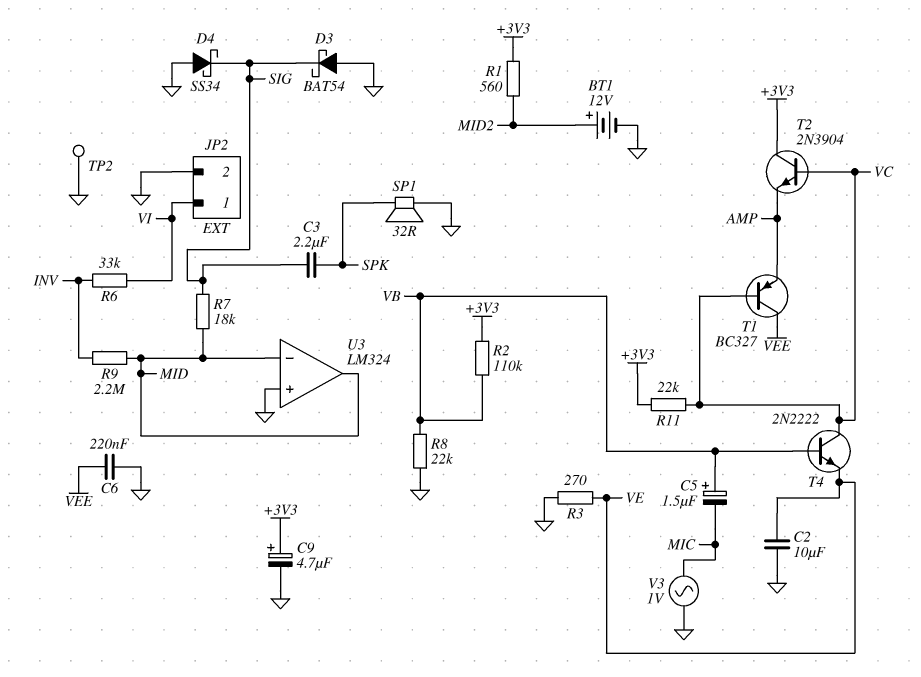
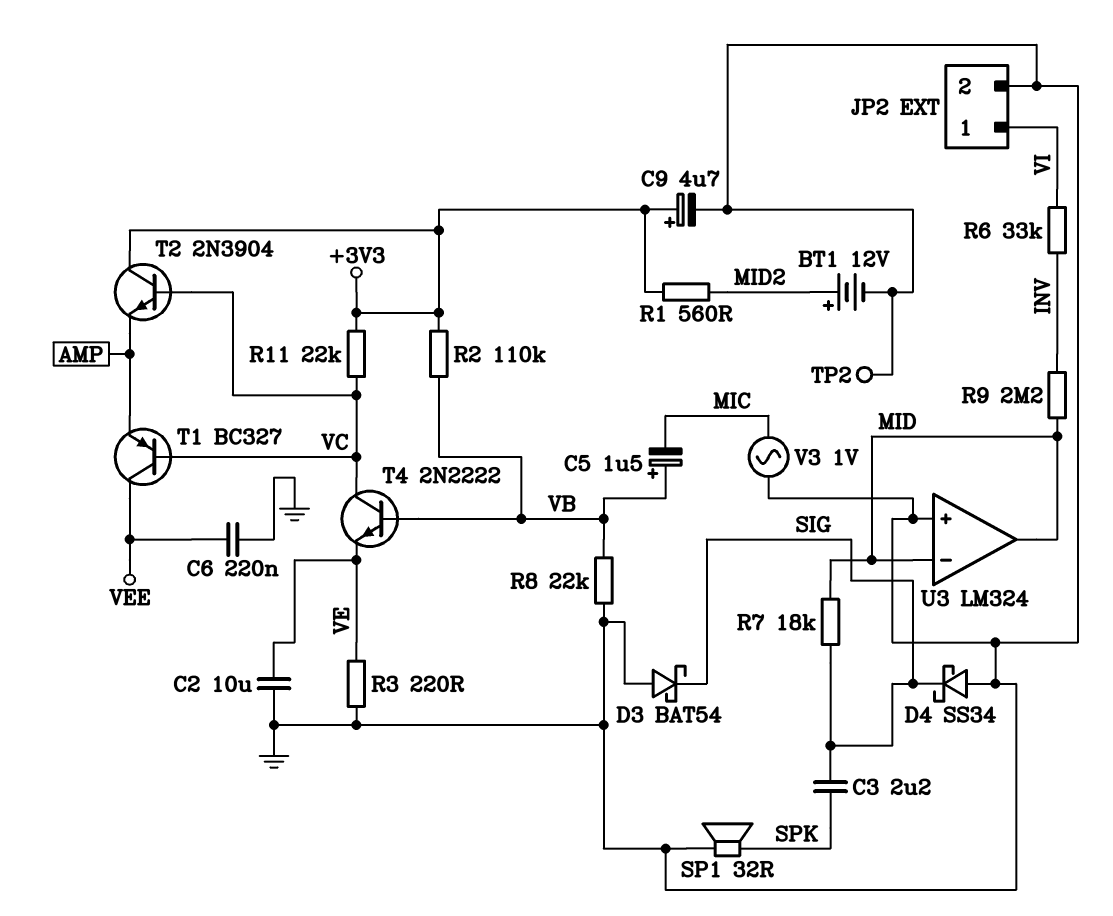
R3: 270 (GND, VE) -> 220 (GND, VE)

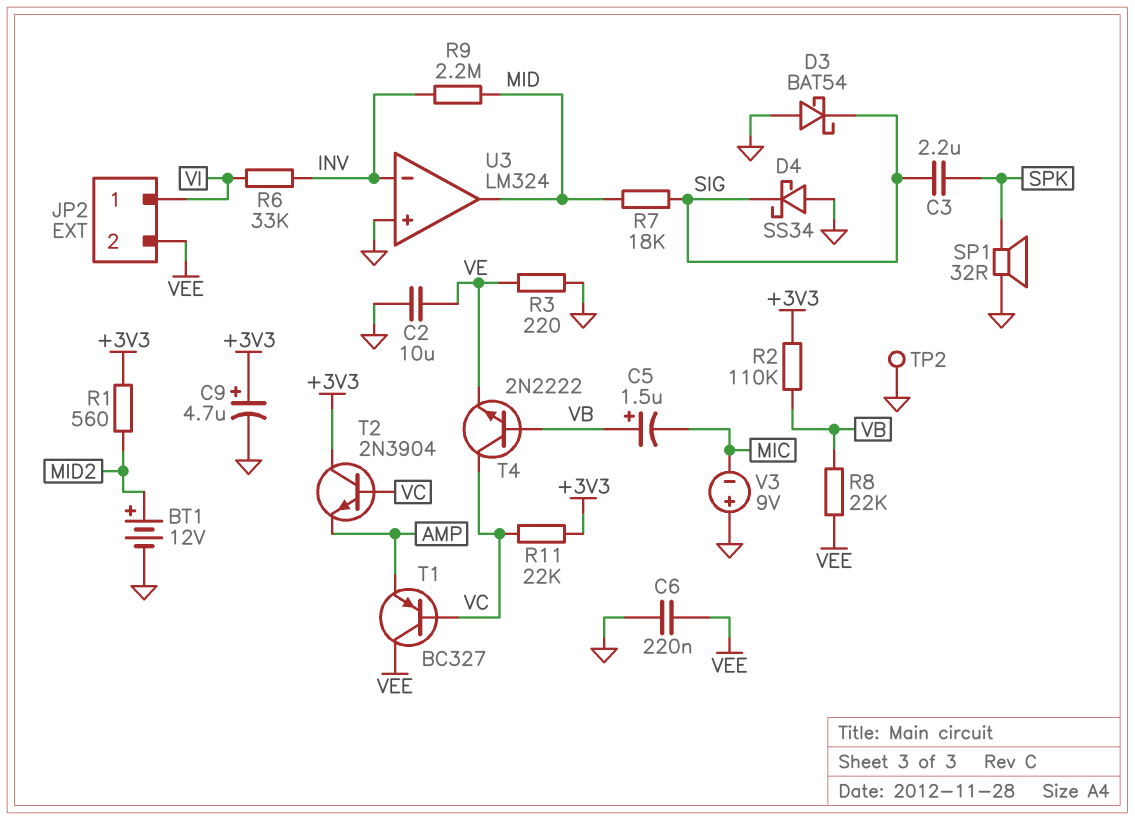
JP2 pin 2: GND -> VEE
R8: 22k (GND, VB) -> 22k (VB, VEE)
U3 pin in-: MID -> INV
V3: AC 1V (GND, MIC) -> 9V (plus GND, minus MIC)

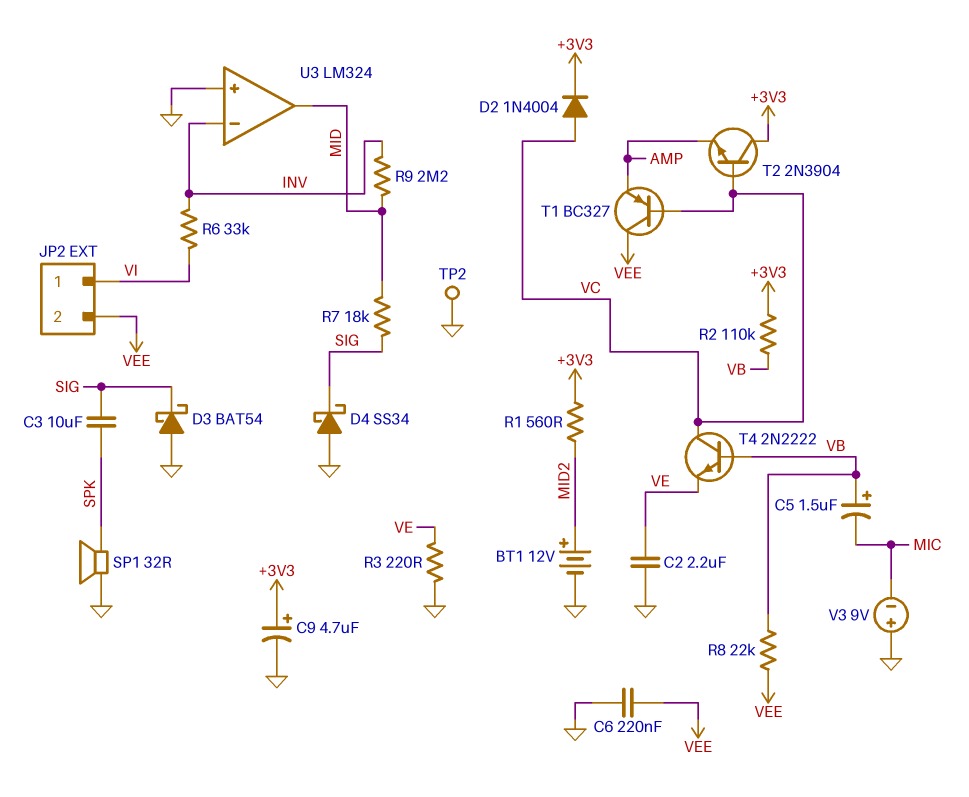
C2: 10uF (GND, VE) -> 2.2uF (GND, VE)
C3: 2.2uF (SIG, SPK) -> 10uF (SIG, SPK)
D2: none -> diode 1N4004 (A VC, K +3V3)
R11: 22k (+3V3, VC) -> none

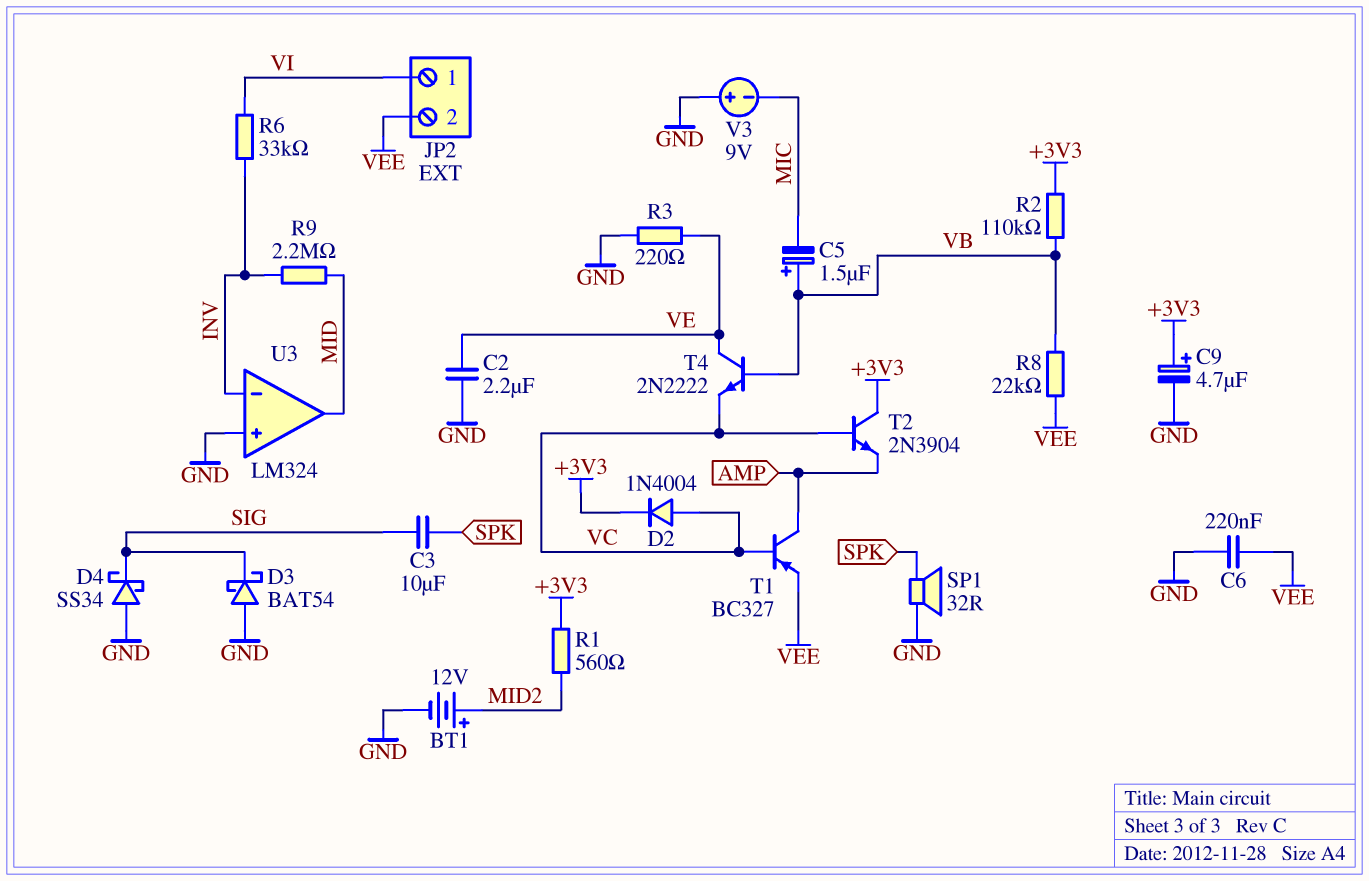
R7: 18k (MID, SIG) -> none
T1: PNP BC327 (B VC, C VEE, E AMP) -> PNP BC327 (B VC, C AMP, E VEE)
T4: NPN 2N2222 (B VB, C VC, E VE) -> NPN 2N2222 (B VB, C VE, E VC)
TP2: test point (GND) -> none

